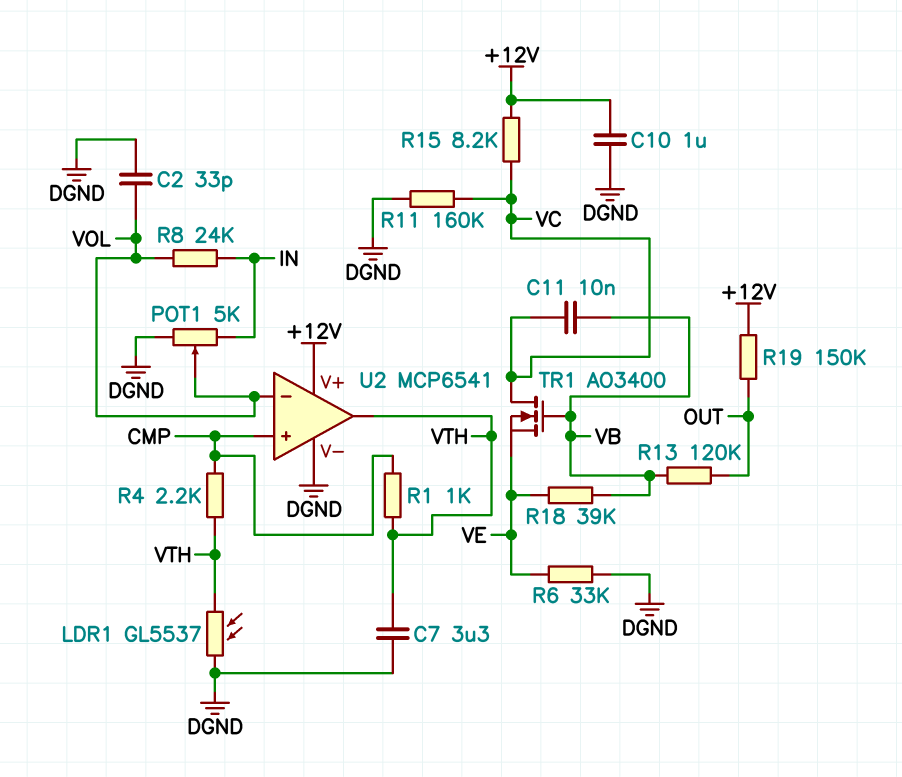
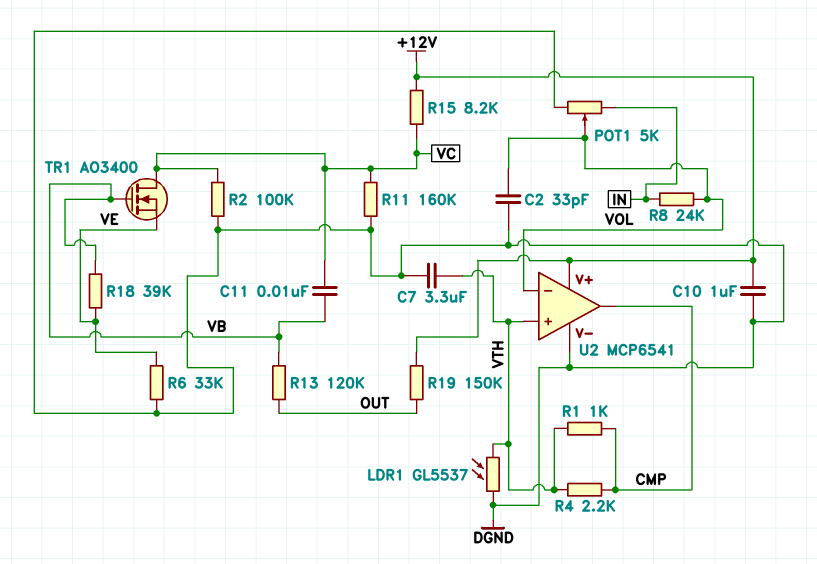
R2: none -> 100k (DGND, VC)
U2 pin in+: CMP -> VTH
U2 pin out: VTH -> CMP

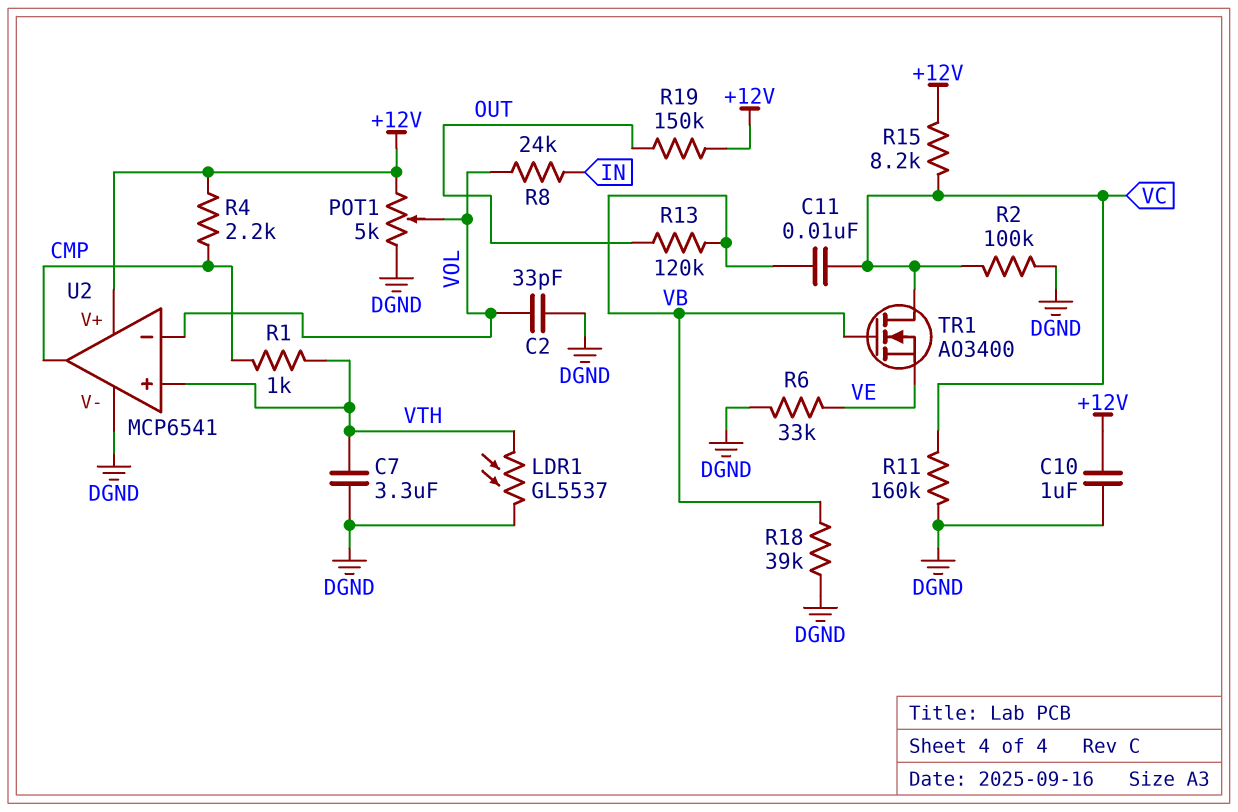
POT1: 5k (DGND, IN, wiper VOL) -> 5k (+12V, DGND, wiper VOL)
R4: 2.2k (CMP, VTH) -> 2.2k (+12V, CMP)
R18: 39k (VB, VE) -> 39k (DGND, VB)

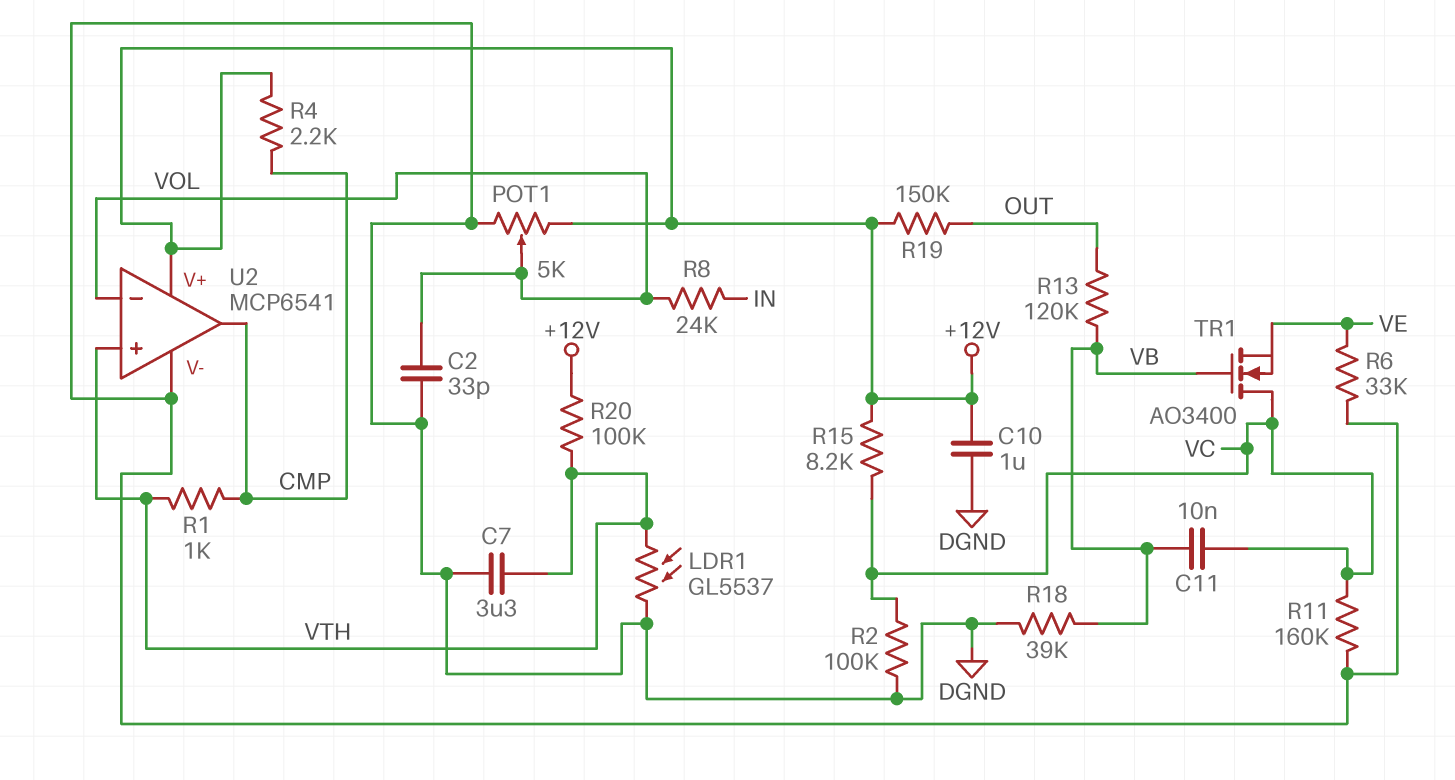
R20: none -> 100k (+12V, VTH)

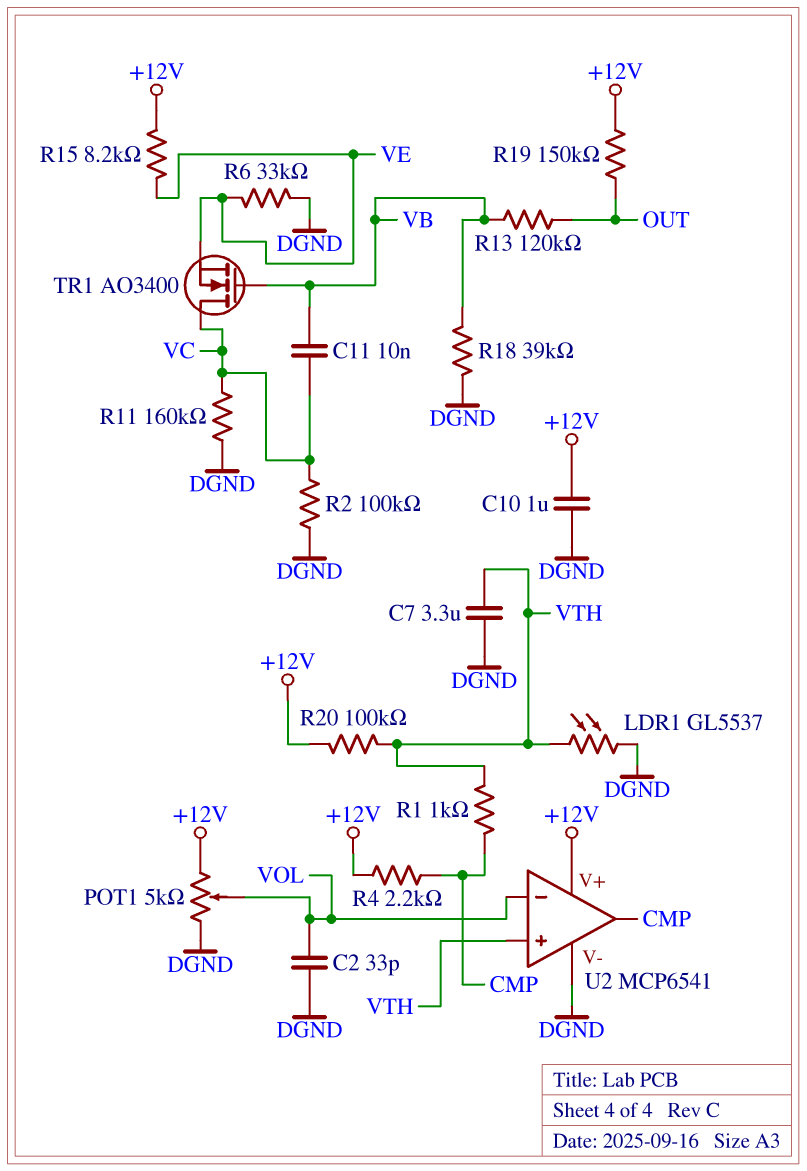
R8: 24k (IN, VOL) -> none
R15: 8.2k (+12V, VC) -> 8.2k (+12V, VE)

